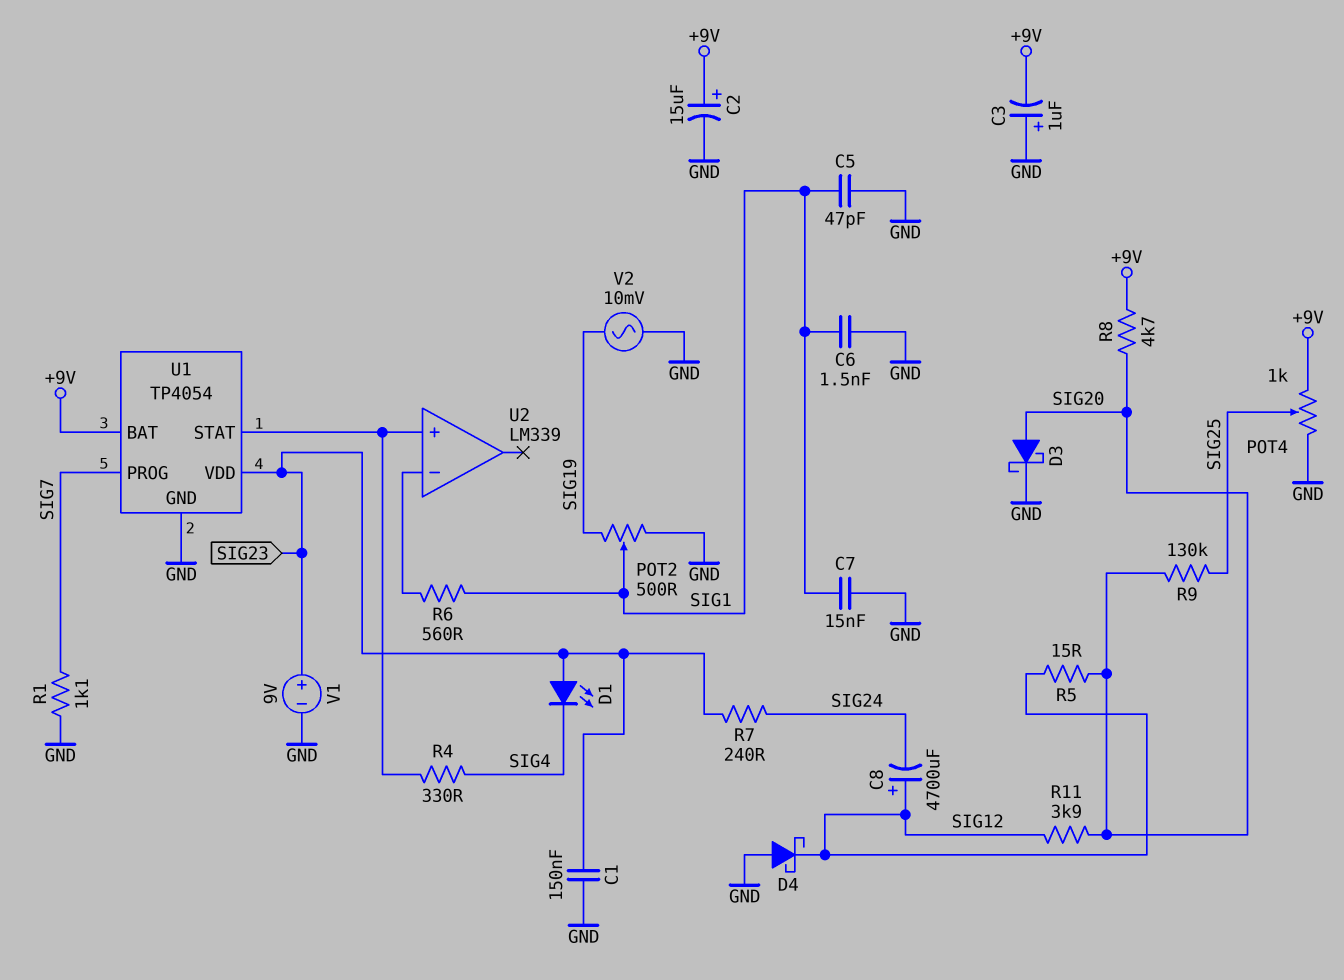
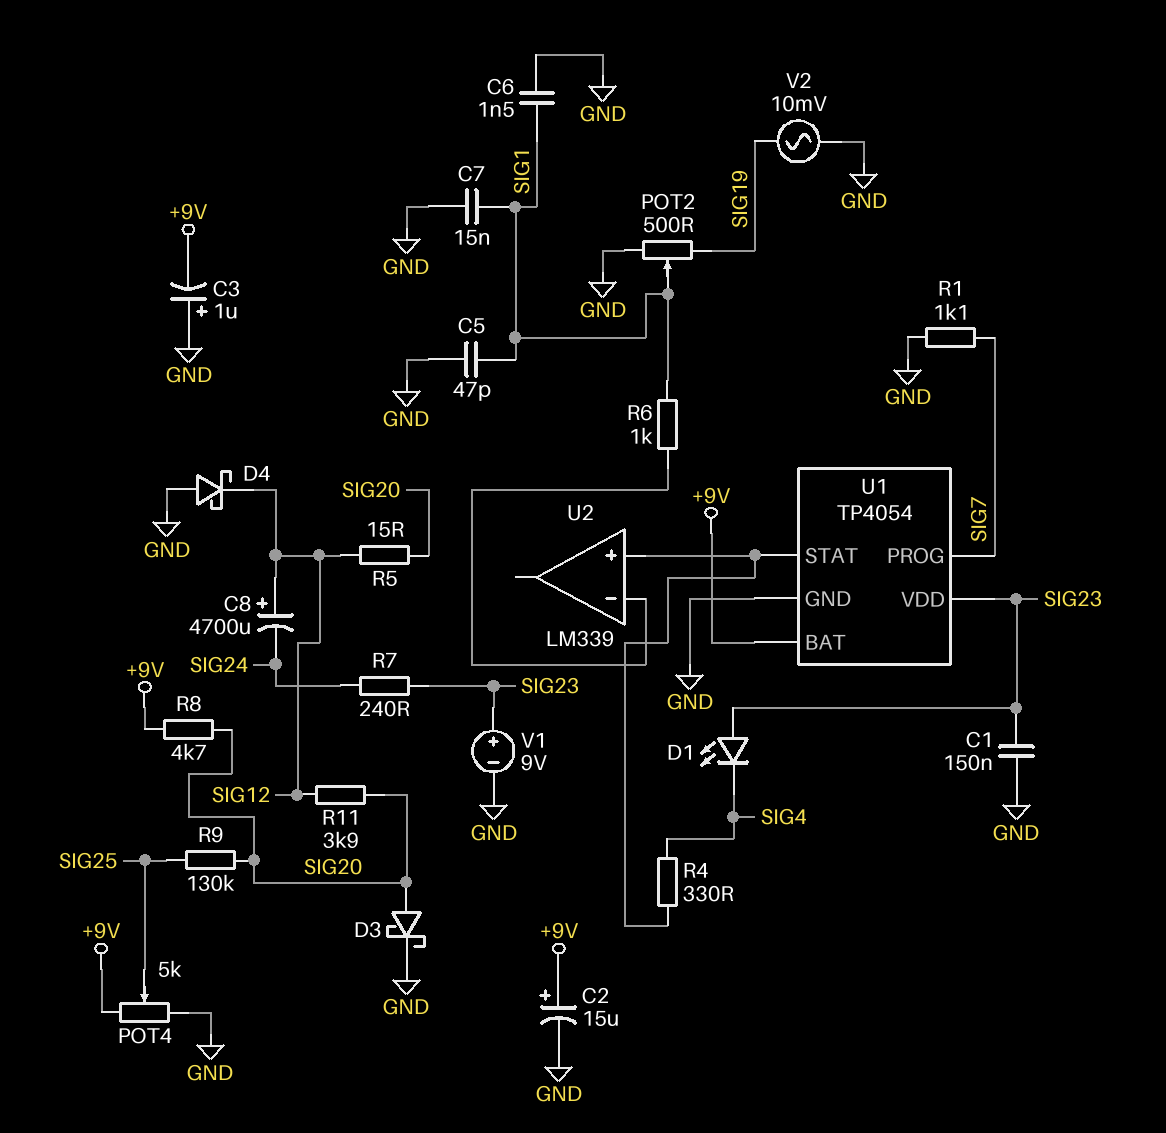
POT4: 1k (+9V, GND, wiper SIG25) -> 5k (+9V, GND, wiper SIG25)
R6: 560 (SIG1, U2/in-) -> 1k (SIG1, U2/in-)

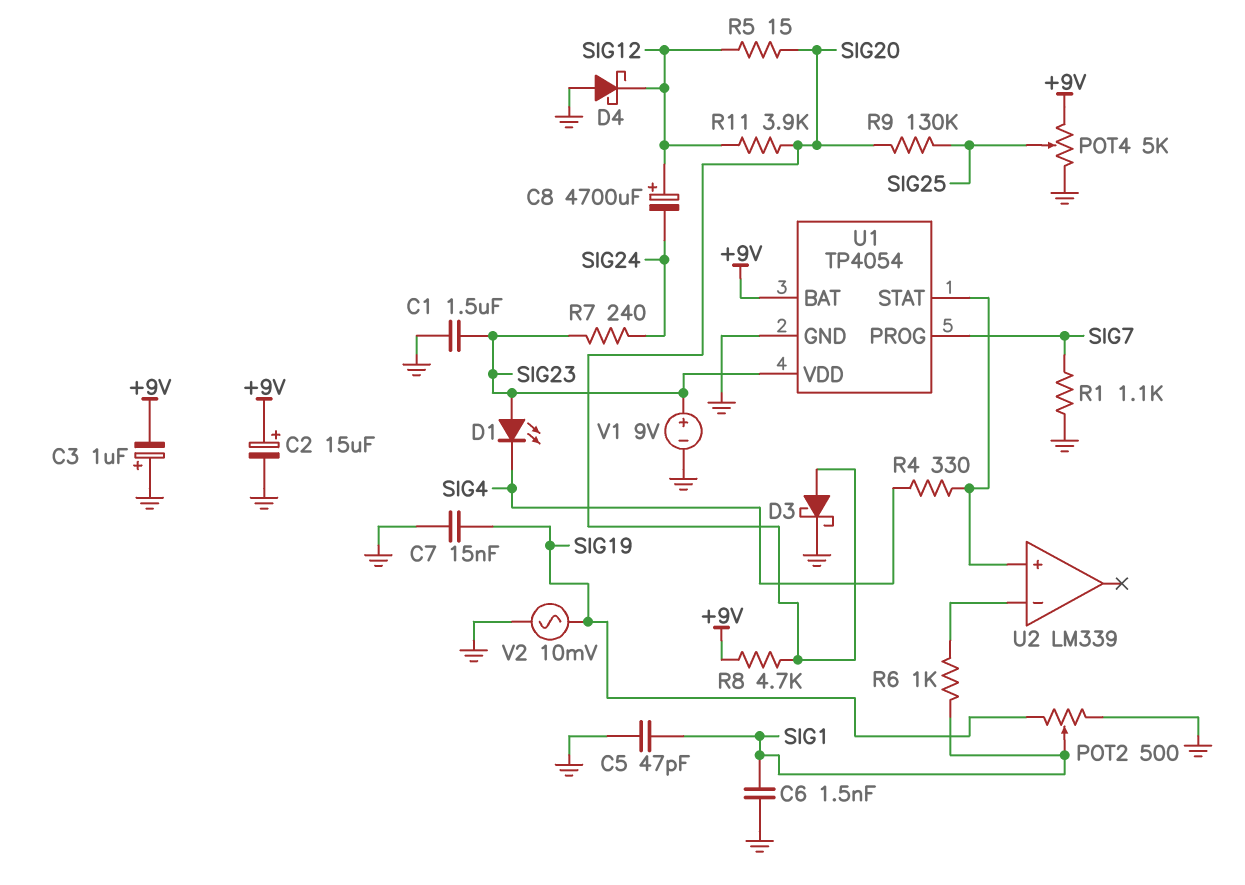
C1: 150nF (GND, SIG23) -> 1.5uF (GND, SIG23)
C7: 15nF (GND, SIG1) -> 15nF (GND, SIG19)

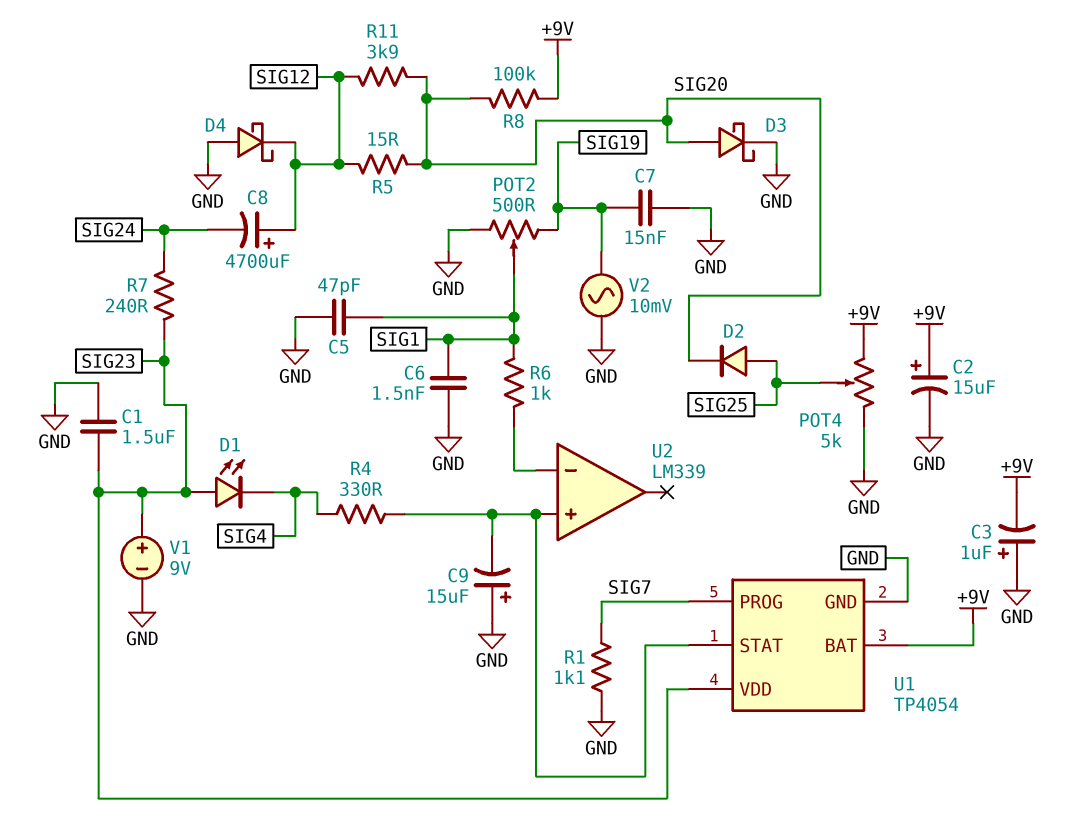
C9: none -> 15uF (plus GND, minus U1/STAT)
D2: none -> diode (A SIG25, K SIG20)
R8: 4.7k (+9V, SIG20) -> 100k (+9V, SIG20)
R9: 130k (SIG20, SIG25) -> none

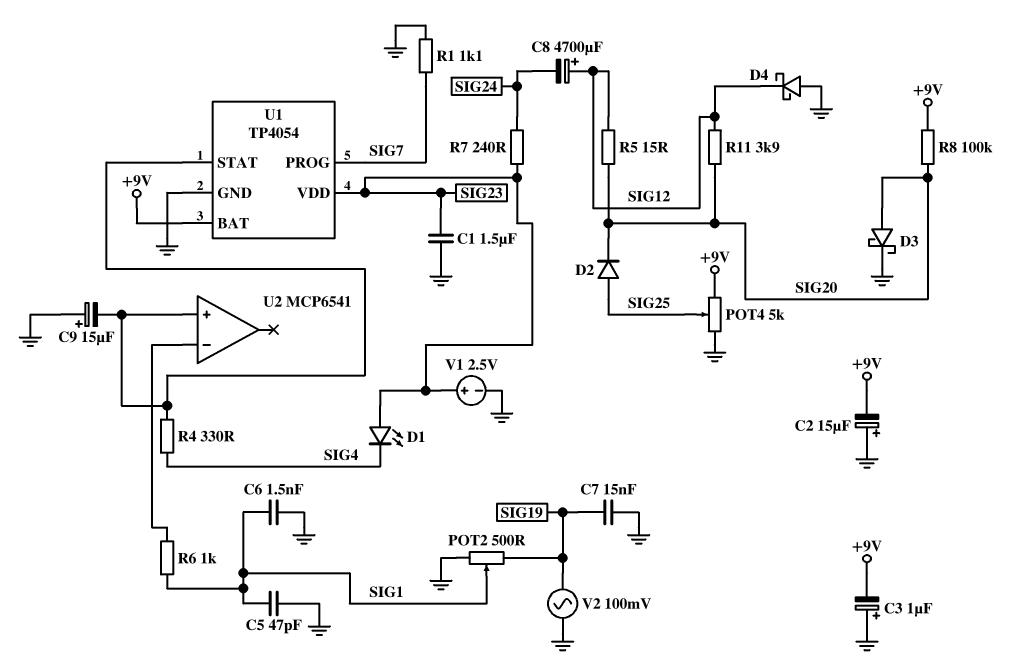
C2: 15uF (plus +9V, minus GND) -> 15uF (plus GND, minus +9V)
U2: LM339 -> MCP6541
V1: 9V (plus SIG23, minus GND) -> 2.5V (plus SIG23, minus GND)
V2: AC 10mV (GND, SIG19) -> AC 100mV (GND, SIG19)

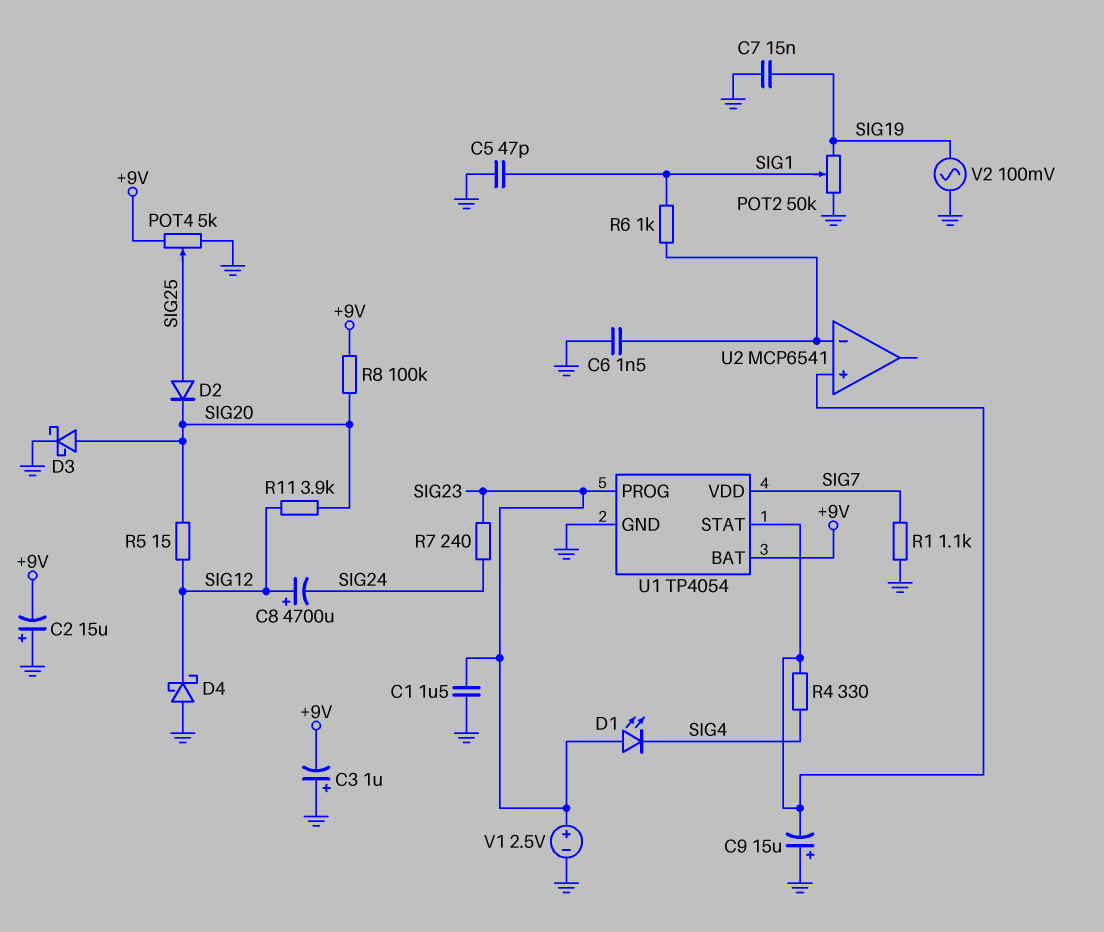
C6: 1.5nF (GND, SIG1) -> 1.5nF (GND, U2/in-)
POT2: 500 (GND, SIG19, wiper SIG1) -> 50k (GND, SIG19, wiper SIG1)
U1 pin PROG: SIG7 -> SIG23
U1 pin VDD: SIG23 -> SIG7

